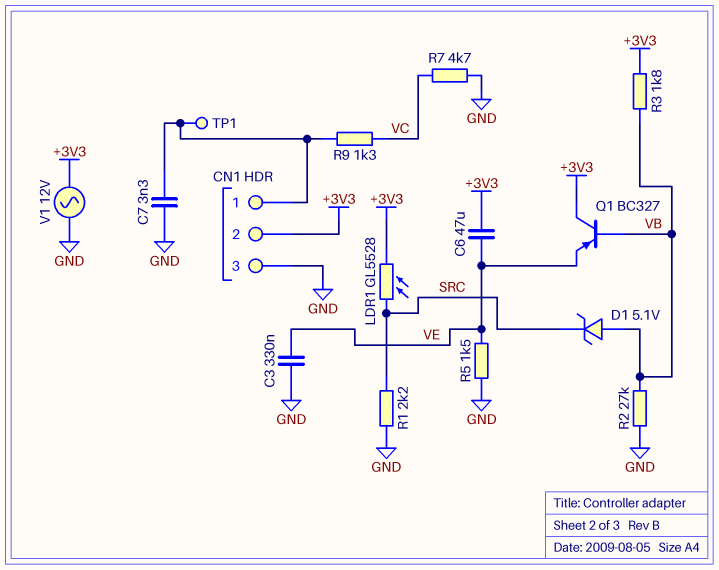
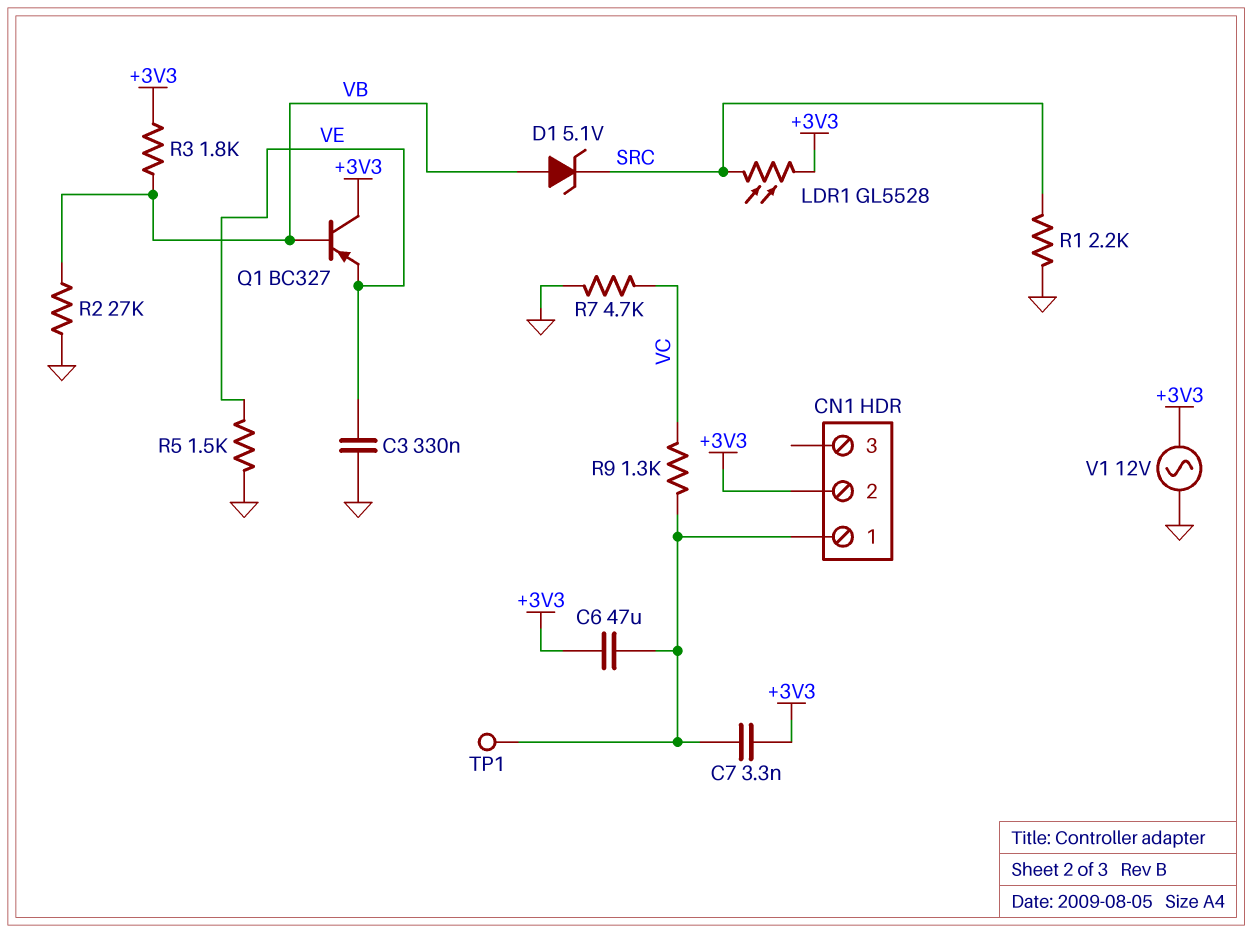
C6: 47uF (+3V3, VE) -> 47uF (+3V3, CN1/1)
C7: 3.3nF (CN1/1, GND) -> 3.3nF (+3V3, CN1/1)
CN1 pin 3: GND -> none

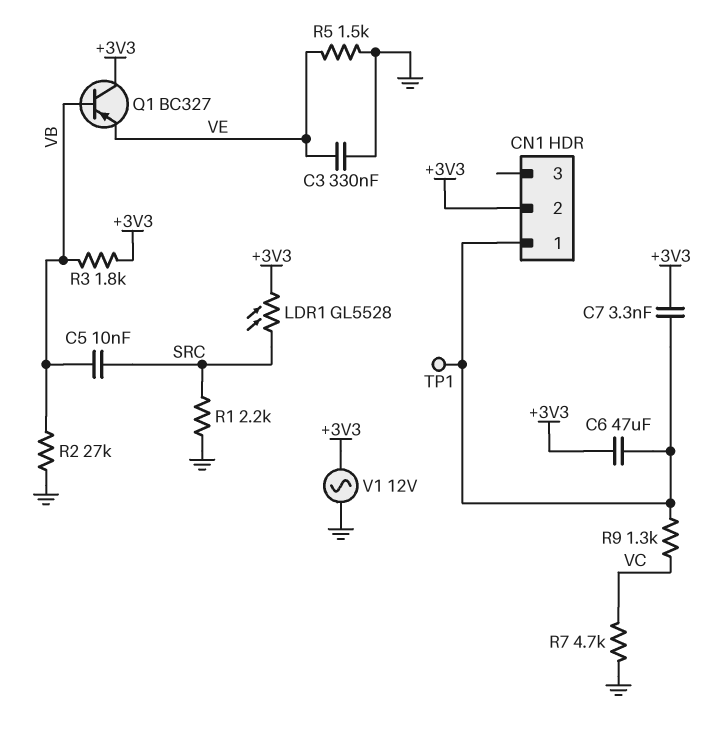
C5: none -> 10nF (SRC, VB)
D1: zener 5.1V (A VB, K SRC) -> none

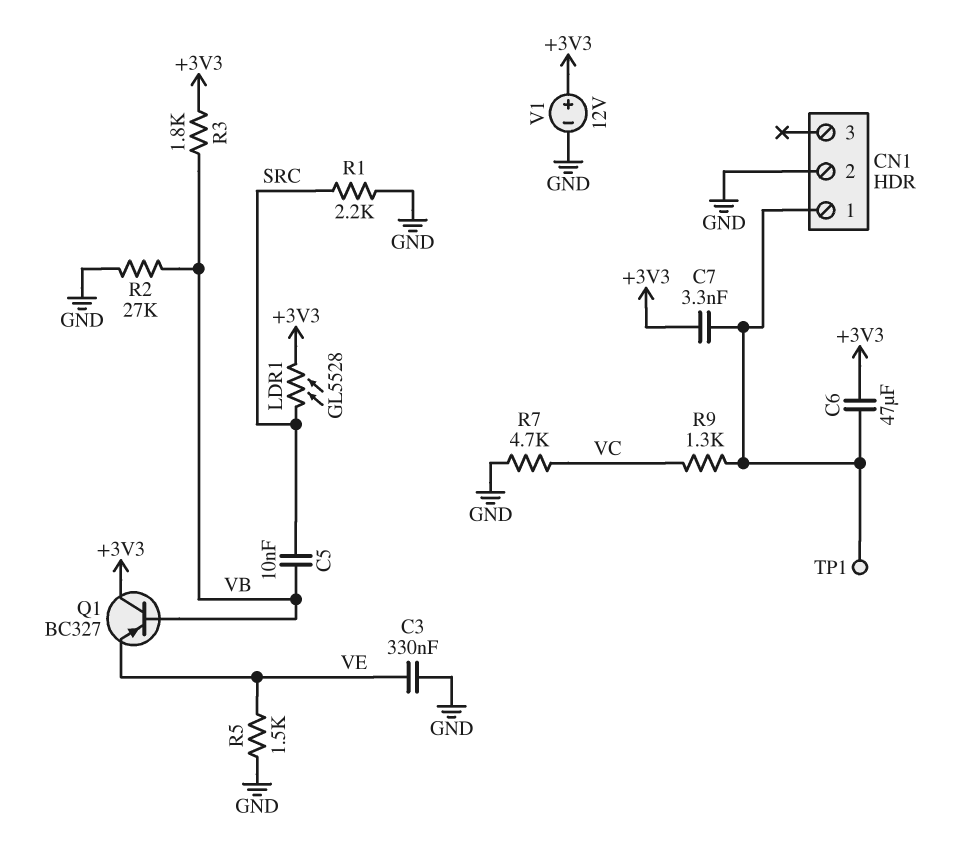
CN1 pin 2: +3V3 -> GND
V1: AC 12V (+3V3, GND) -> 12V (plus +3V3, minus GND)

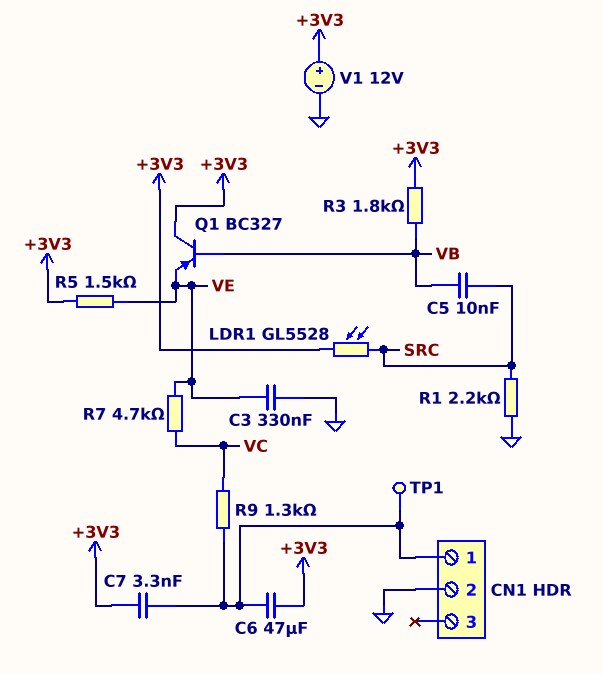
R2: 27k (GND, VB) -> none
R5: 1.5k (GND, VE) -> 1.5k (+3V3, VE)
R7: 4.7k (GND, VC) -> 4.7k (VC, VE)

